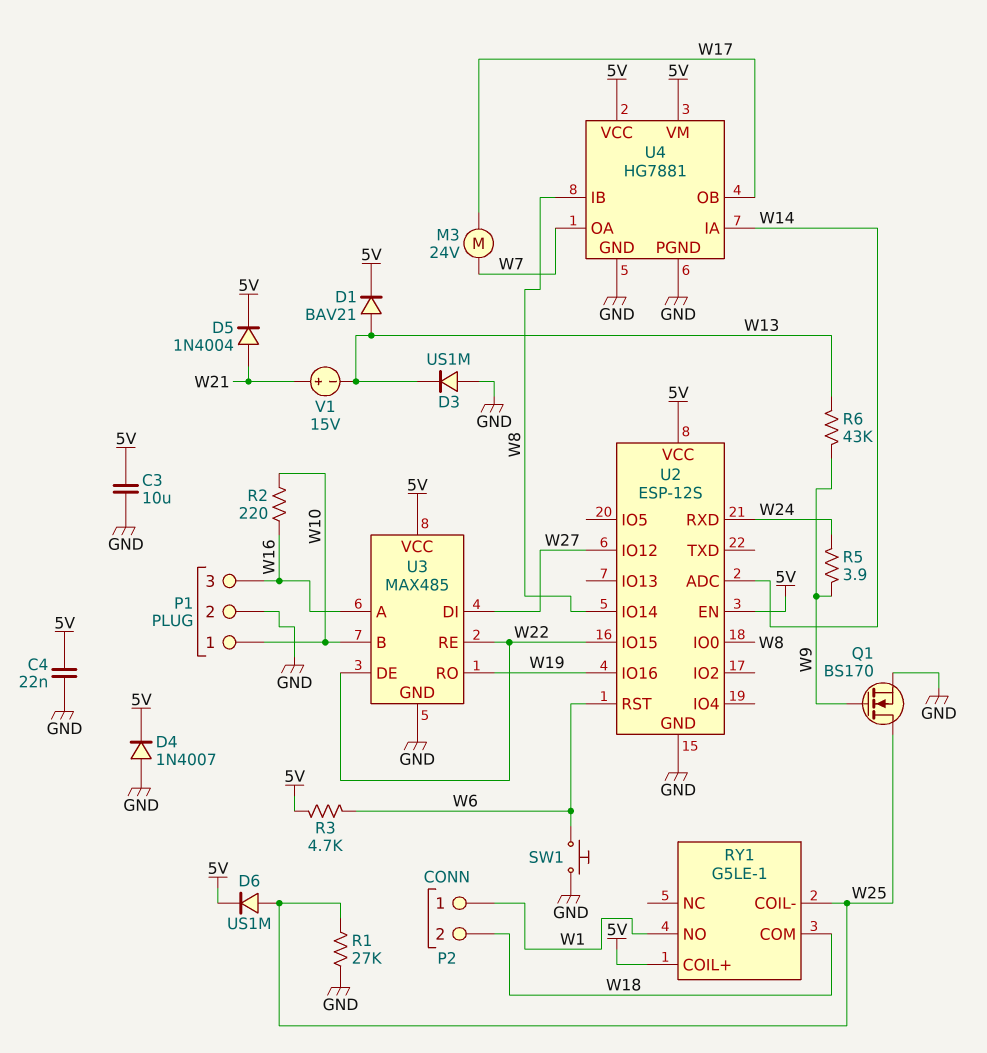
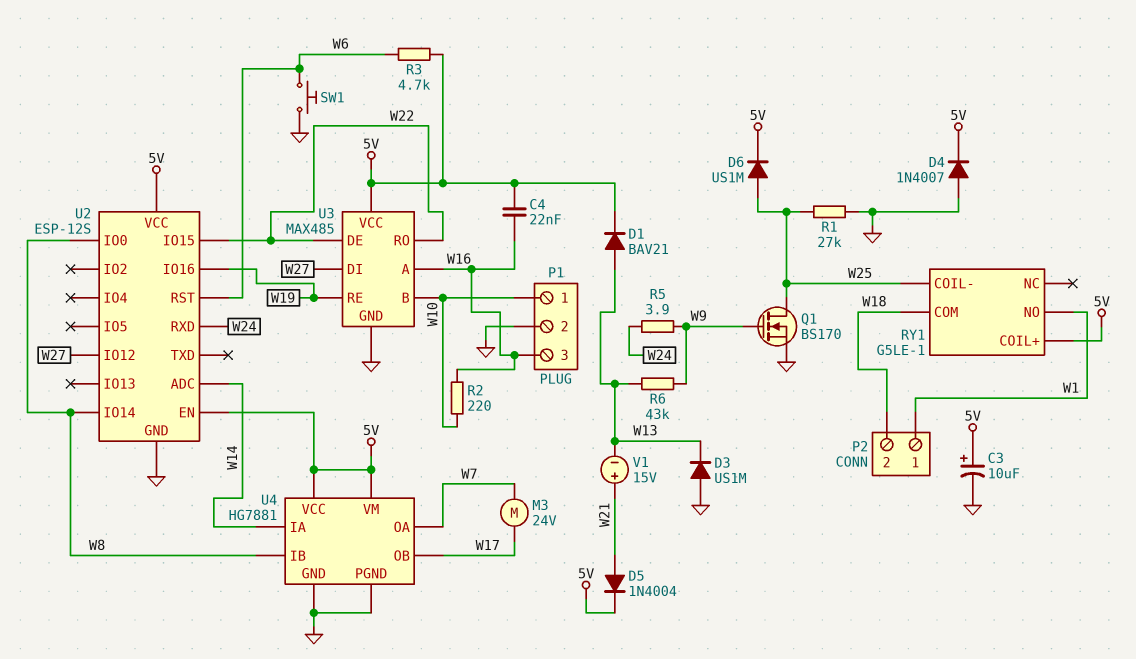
C3: 10uF (5V, GND) -> 10uF (plus 5V, minus GND)
C4: 22nF (5V, GND) -> 22nF (5V, W16)
U3 pin RE: W22 -> W19
U3 pin RO: W19 -> W22

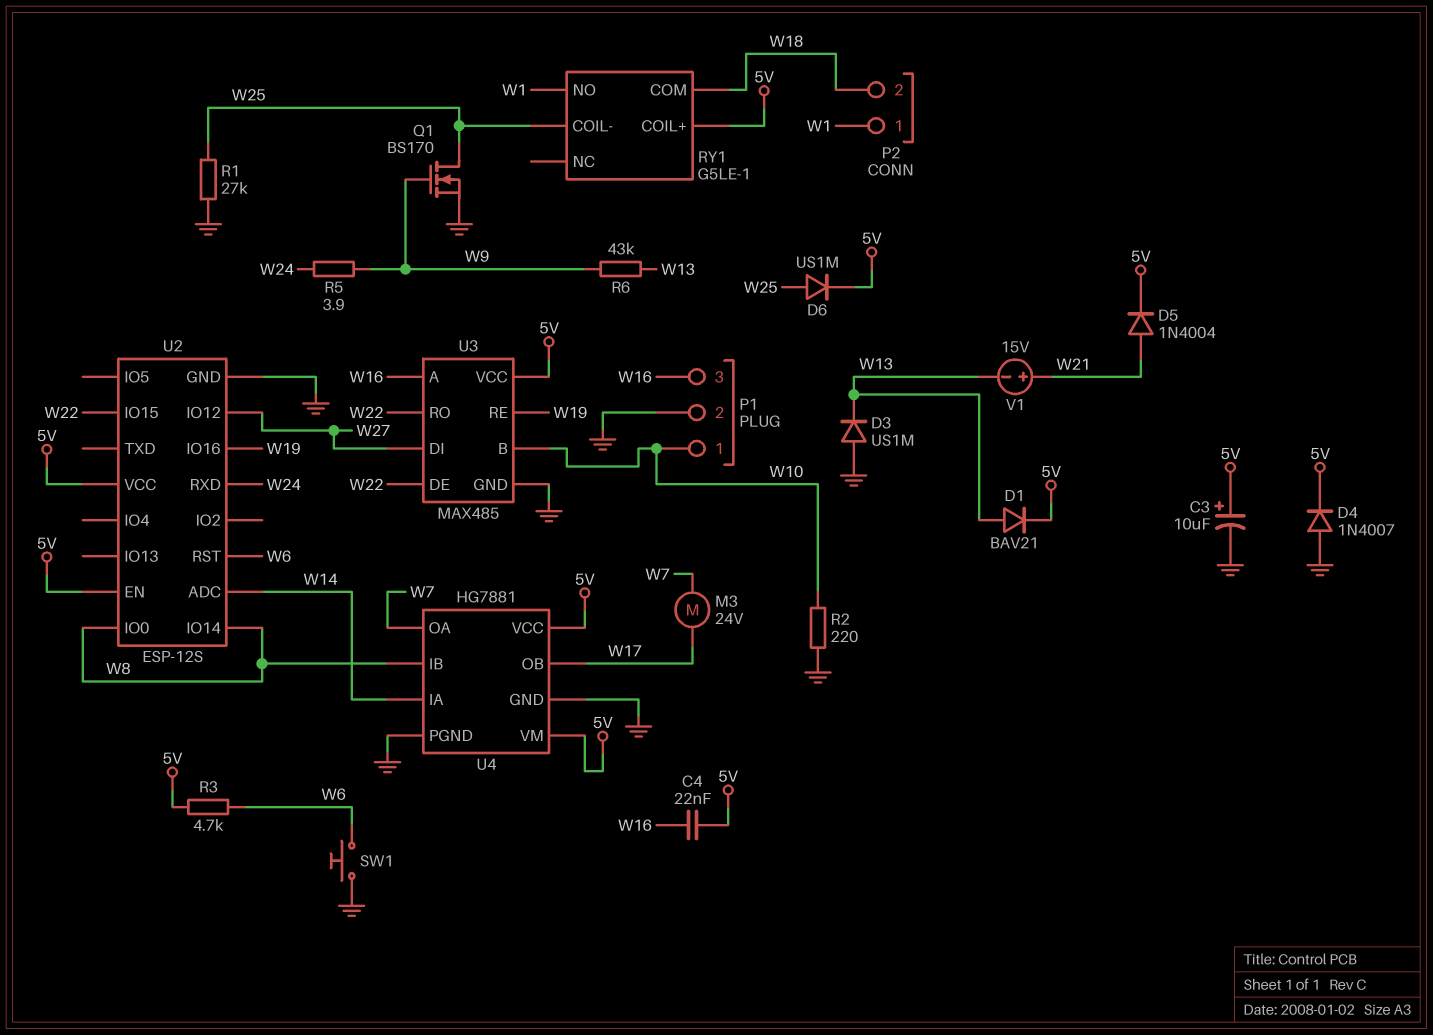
R2: 220 (W10, W16) -> 220 (GND, W10)

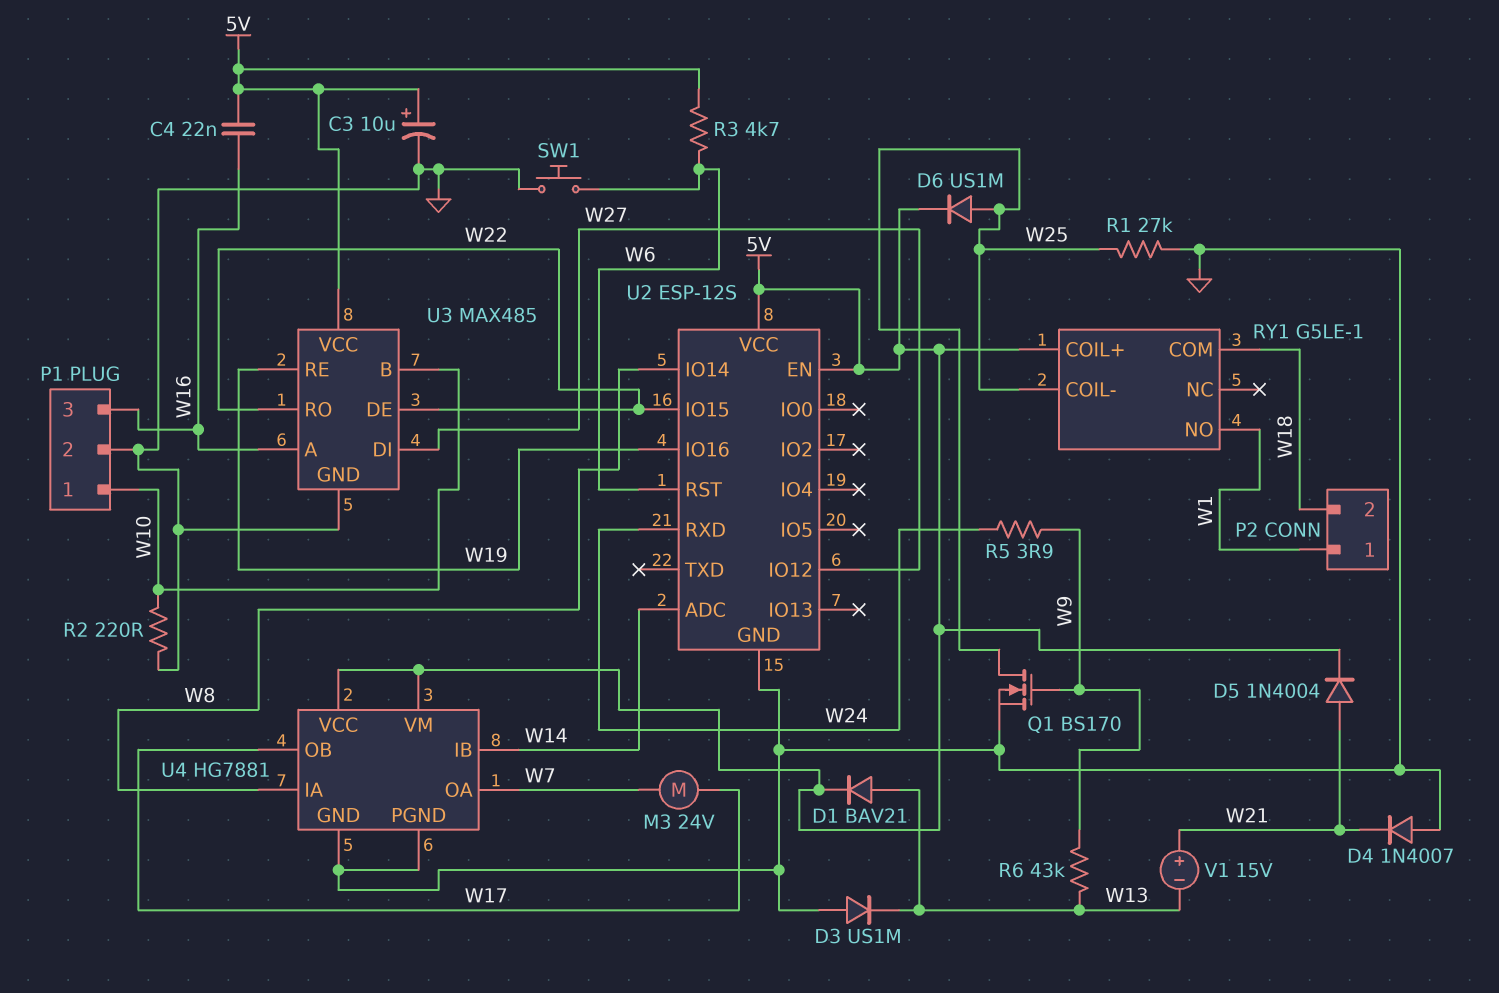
D4: diode 1N4007 (A GND, K 5V) -> diode 1N4007 (A GND, K W21)
U2 pin IO0: W8 -> none
U4 pin IA: W14 -> W8
U4 pin IB: W8 -> W14

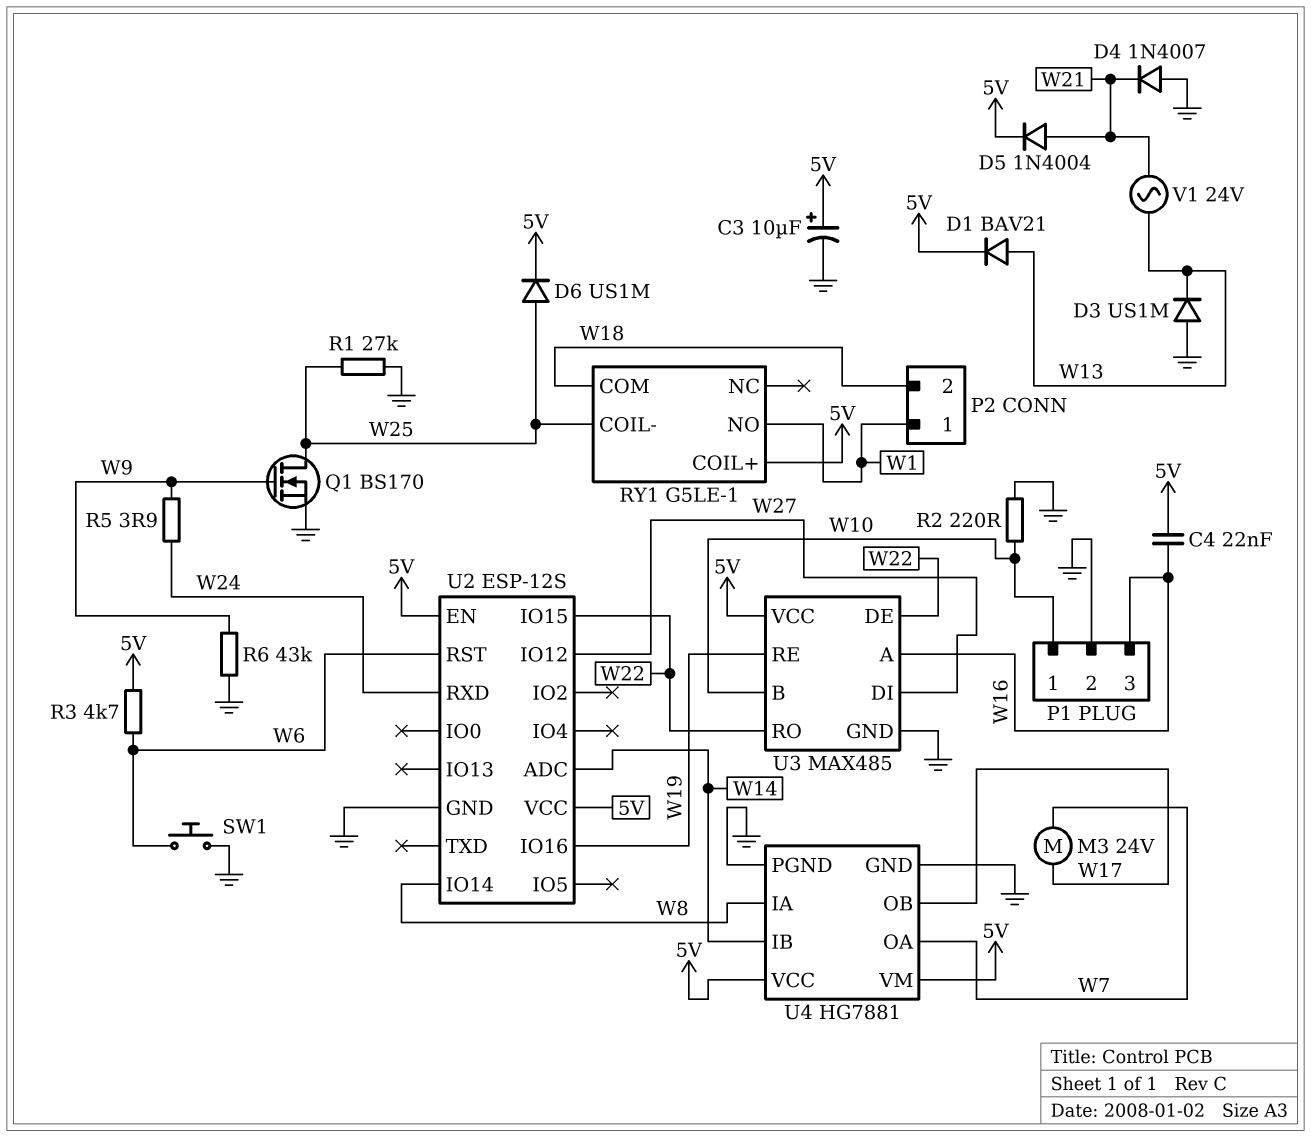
R6: 43k (W9, W13) -> 43k (GND, W9)
V1: 15V (plus W21, minus W13) -> AC 24V (W13, W21)

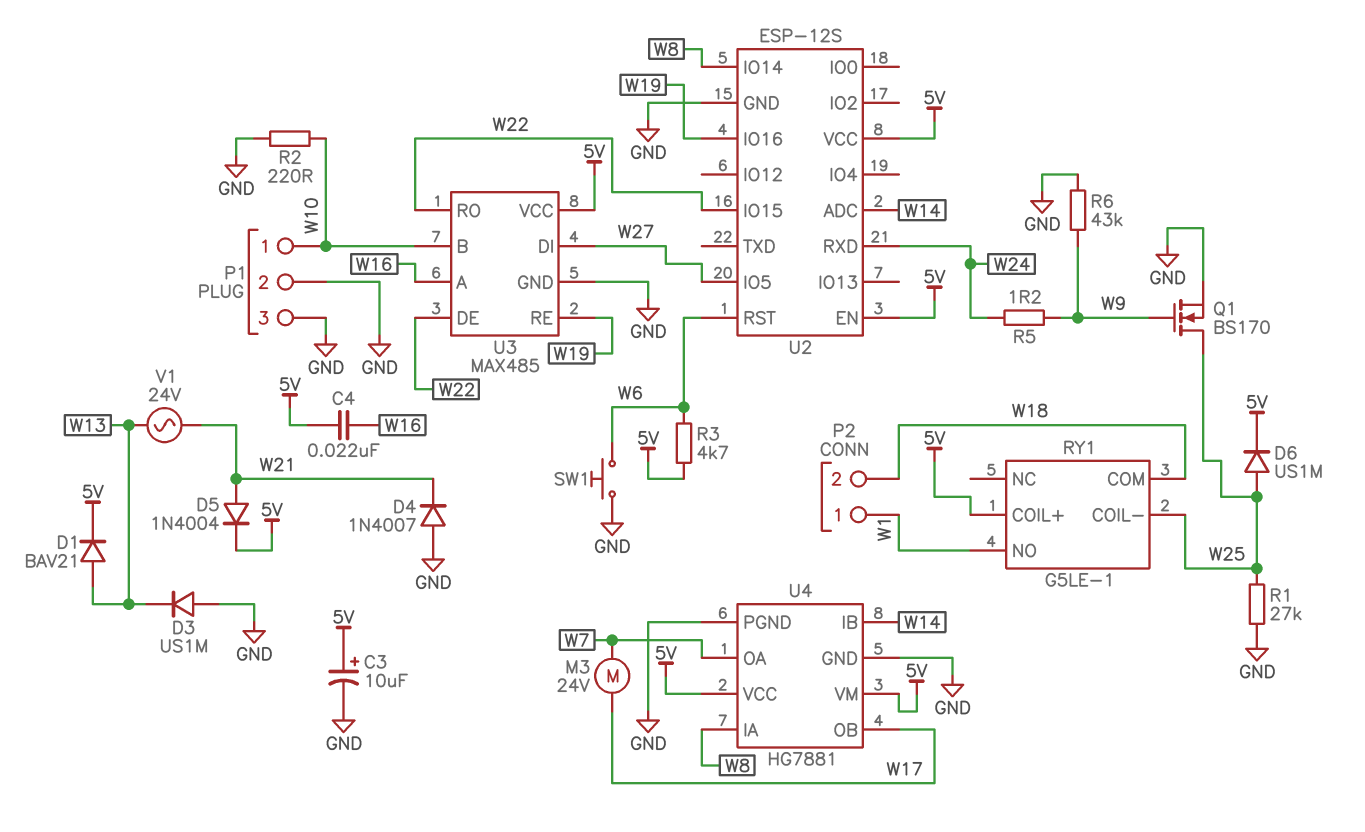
P1 pin 3: W16 -> GND
R5: 3.9 (W9, W24) -> 1.2 (W9, W24)
U2 pin IO5: none -> W27
U2 pin IO12: W27 -> none

